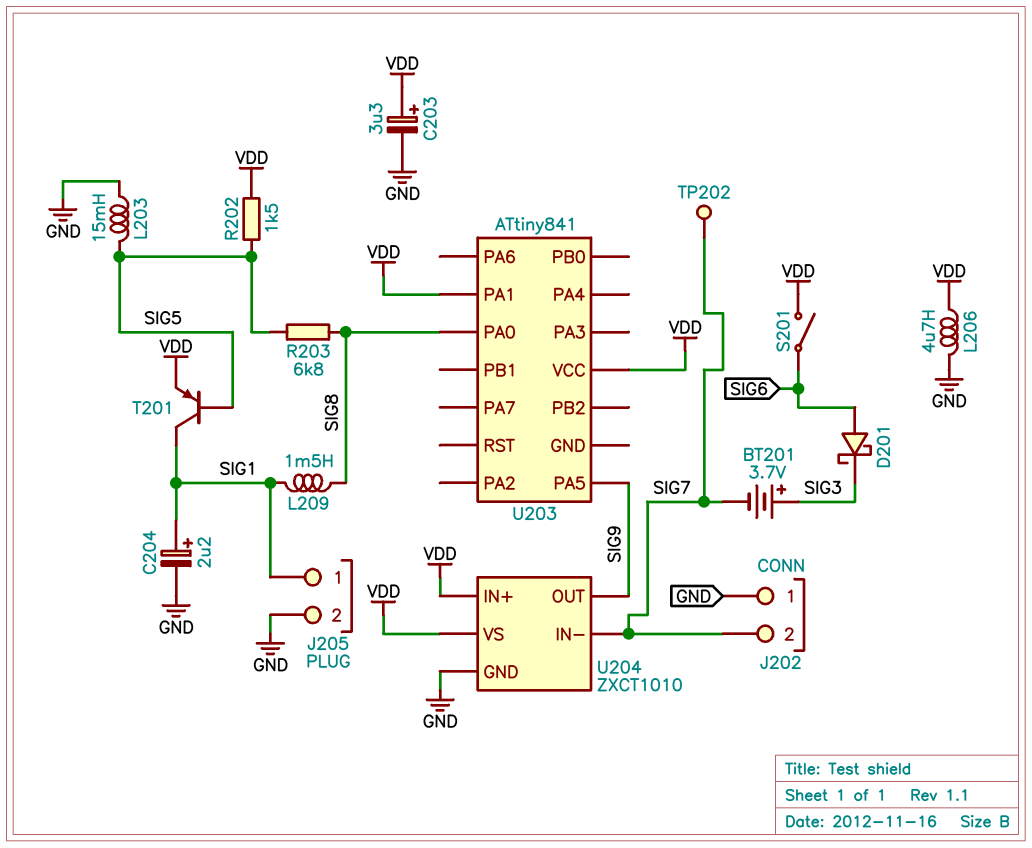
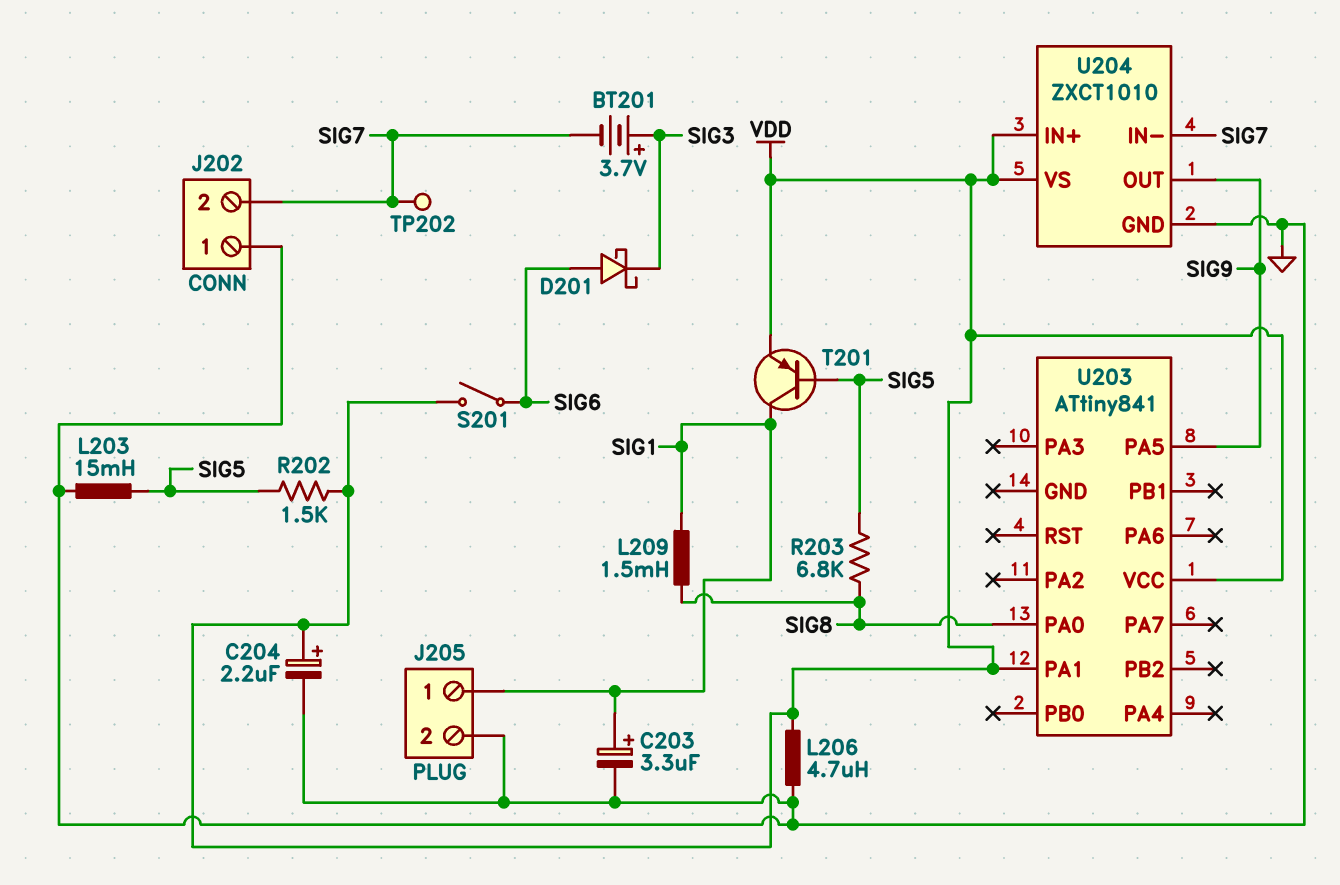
C203: 3.3uF (plus VDD, minus GND) -> 3.3uF (plus SIG1, minus GND)
C204: 2.2uF (plus SIG1, minus GND) -> 2.2uF (plus VDD, minus GND)

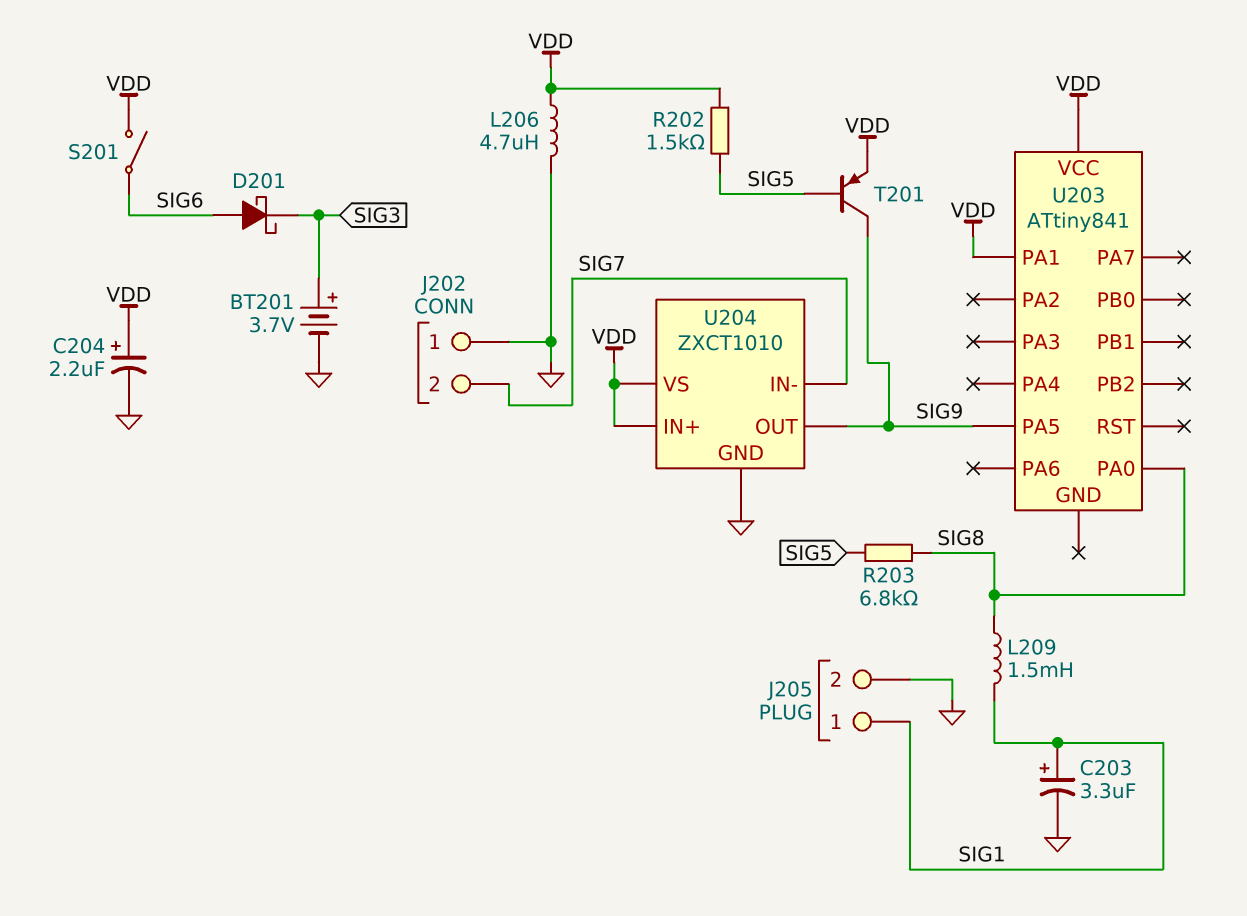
BT201: 3.7V (plus SIG3, minus SIG7) -> 3.7V (plus SIG3, minus GND)
L203: 15mH (GND, SIG5) -> none
T201: PNP (B SIG5, C SIG1, E VDD) -> PNP (B SIG5, C SIG9, E VDD)
TP202: test point (SIG7) -> none

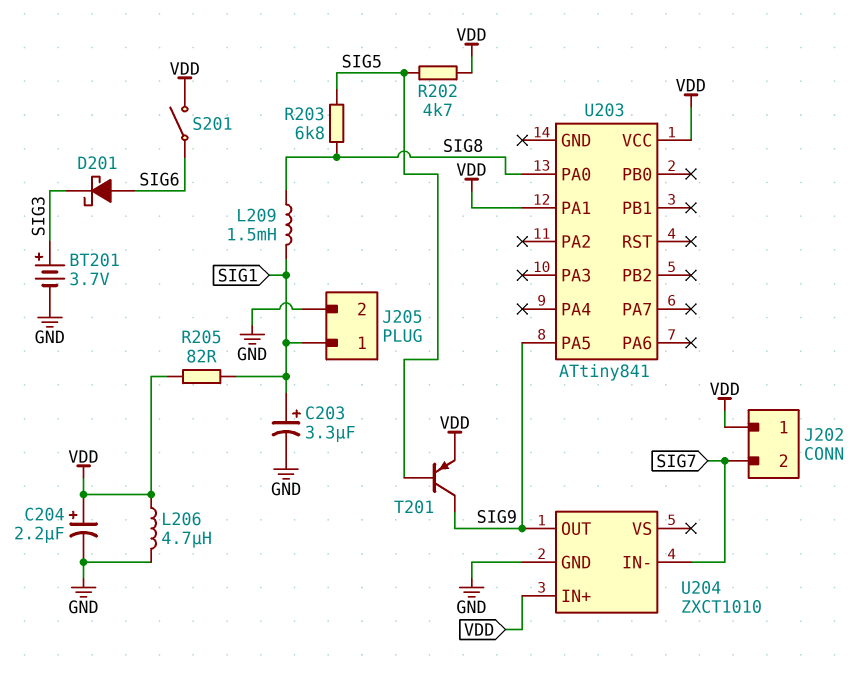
J202 pin 1: GND -> VDD
R202: 1.5k (SIG5, VDD) -> 4.7k (SIG5, VDD)
R205: none -> 82 (SIG1, VDD)
U204 pin VS: VDD -> none

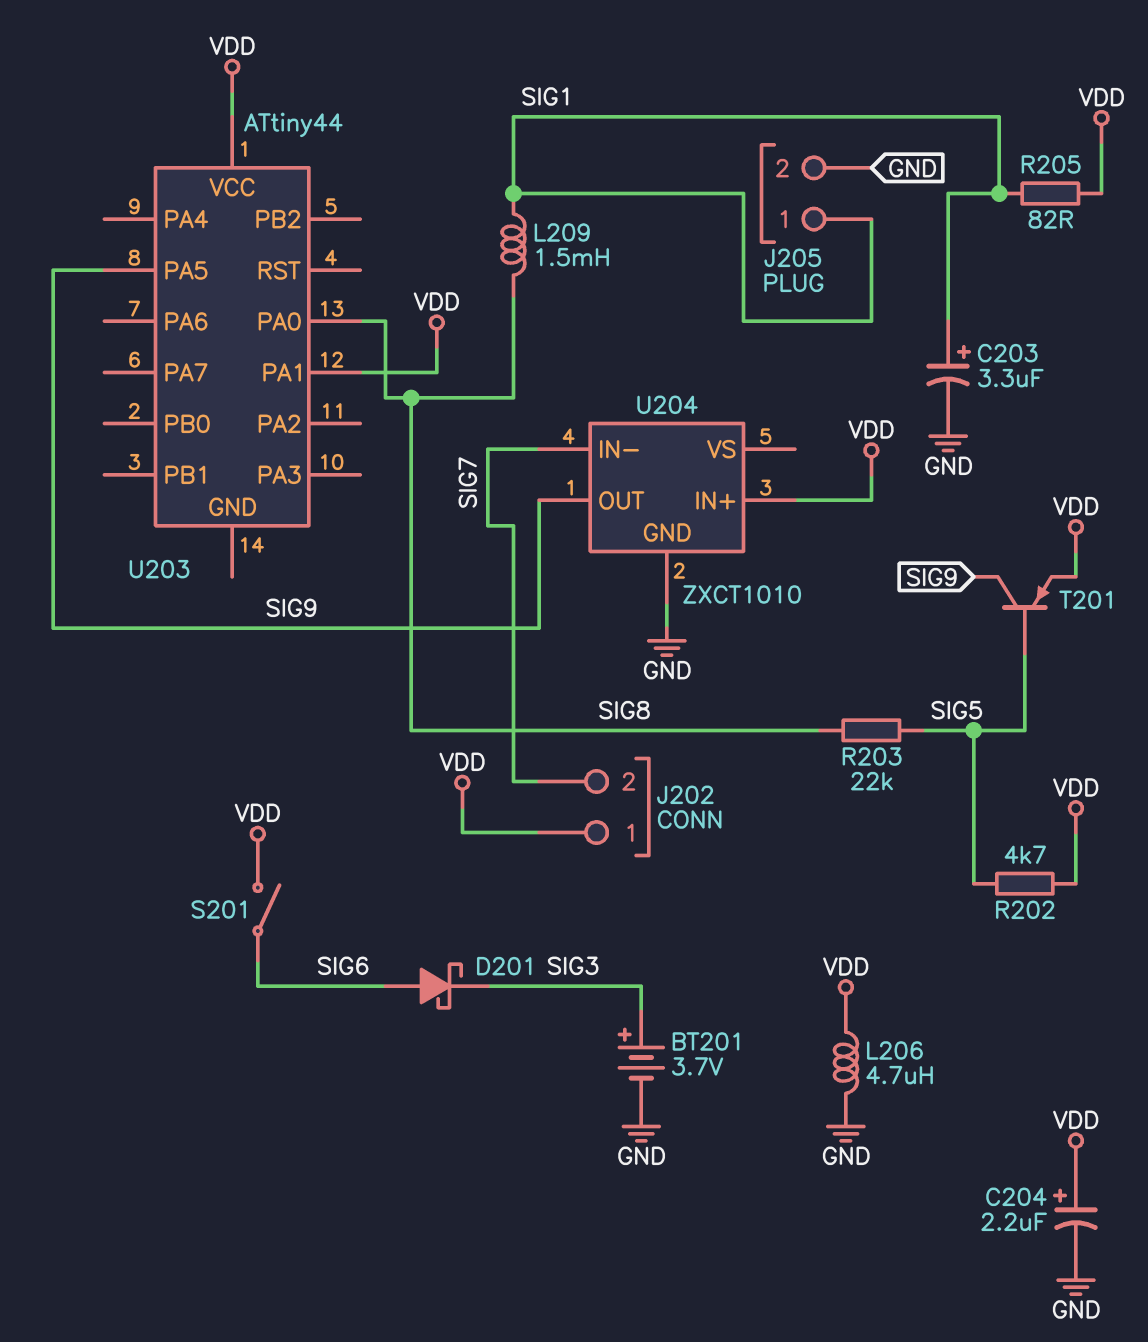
R203: 6.8k (SIG5, SIG8) -> 22k (SIG5, SIG8)
U203: ATtiny841 -> ATtiny44

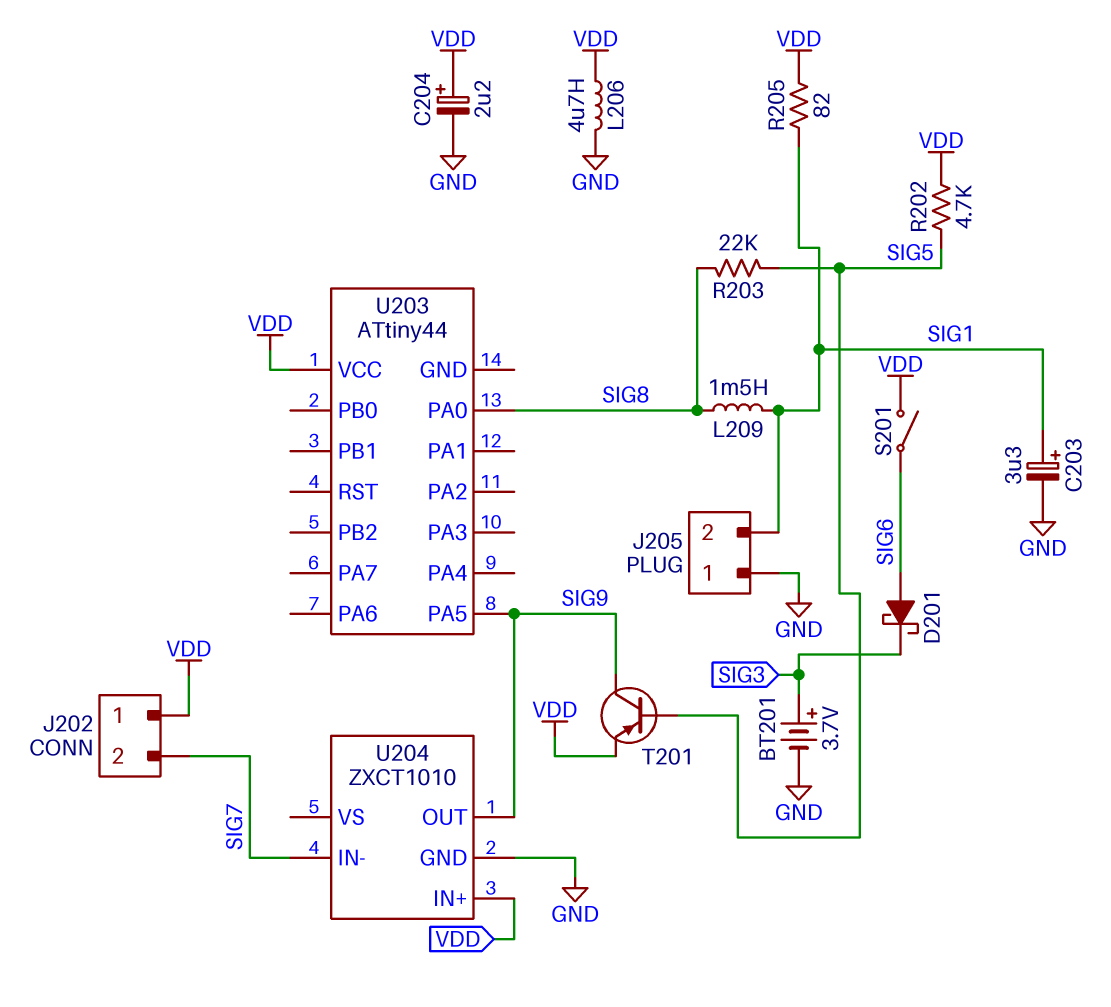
J205 pin 1: SIG1 -> GND
J205 pin 2: GND -> SIG1
U203 pin PA1: VDD -> none

